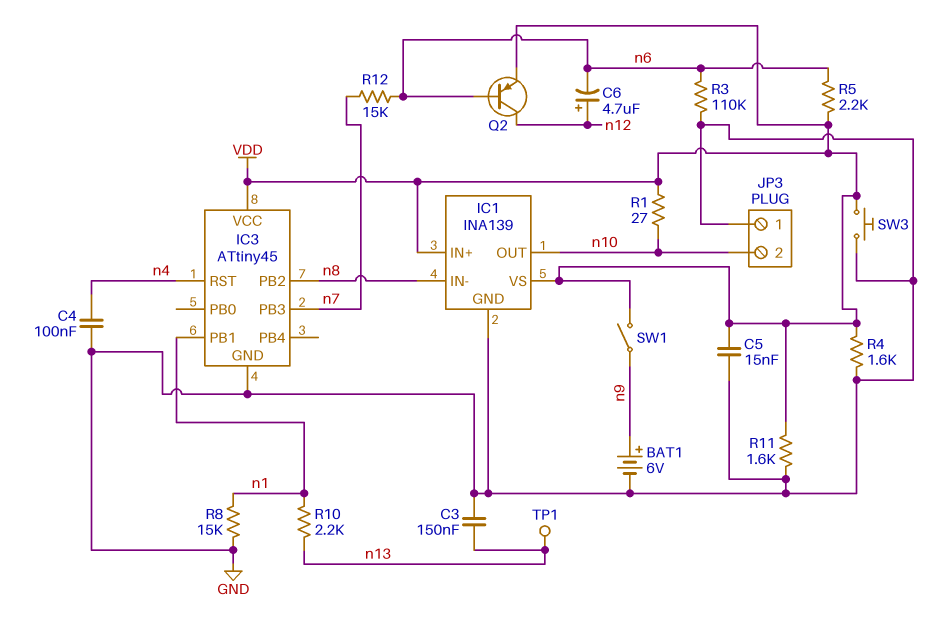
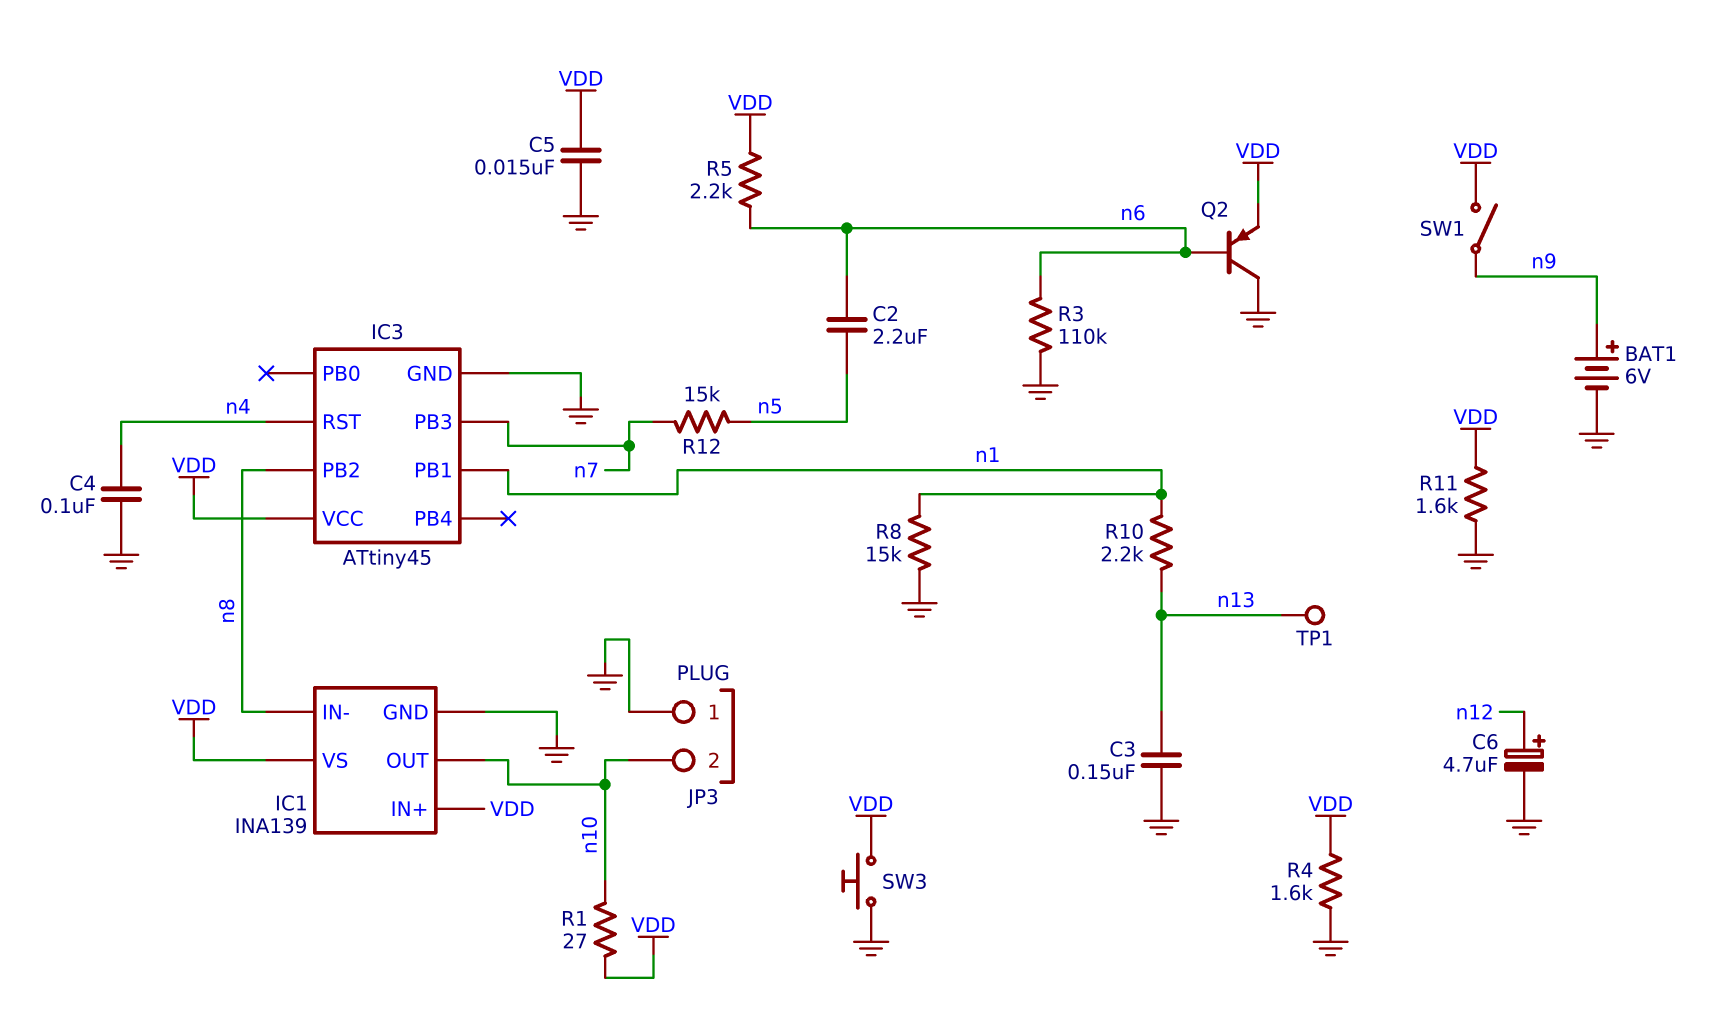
C2: none -> 2.2uF (n5, n6)
C6: 4.7uF (plus n12, minus n6) -> 4.7uF (plus n12, minus GND)
Q2: PNP (B n6, C n12, E VDD) -> PNP (B n6, C GND, E VDD)
R12: 15k (n6, n7) -> 15k (n5, n7)

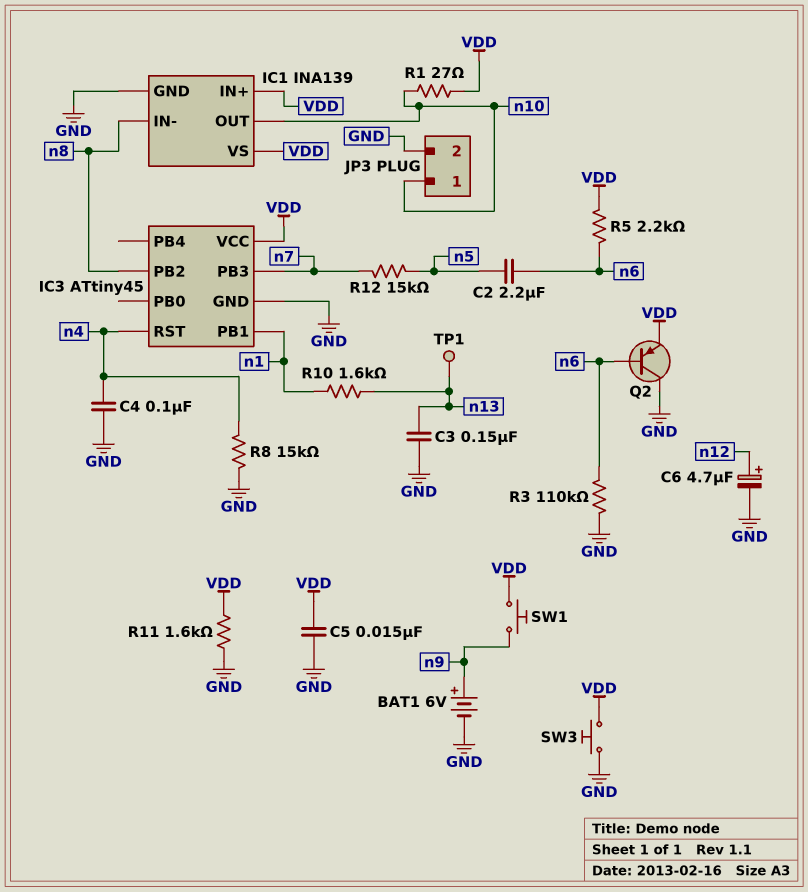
JP3 pin 1: GND -> n10
JP3 pin 2: n10 -> GND
R4: 1.6k (GND, VDD) -> none
R8: 15k (GND, n1) -> 15k (GND, n4)
R10: 2.2k (n1, n13) -> 1.6k (n1, n13)
SW1: switch (VDD, n9) -> button (VDD, n9)

